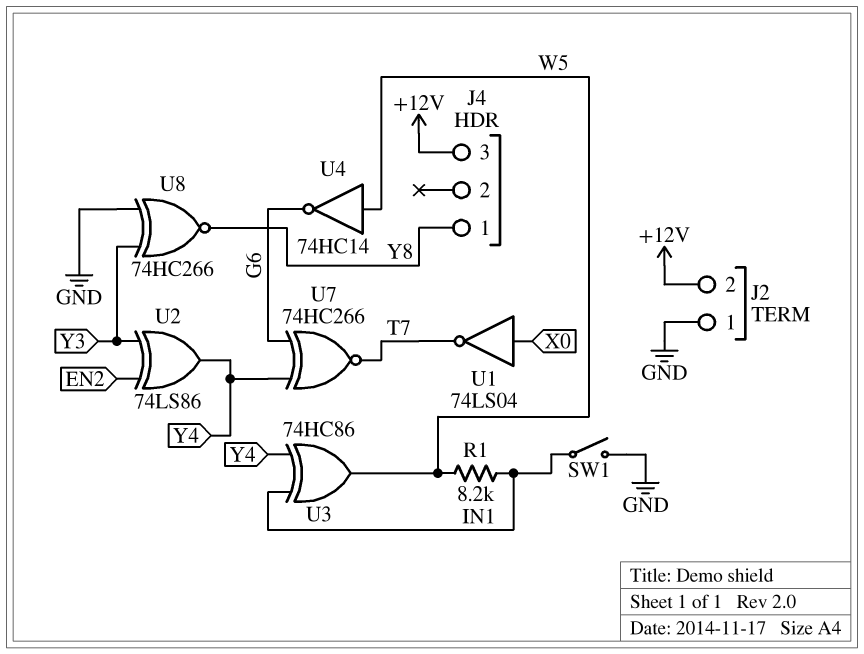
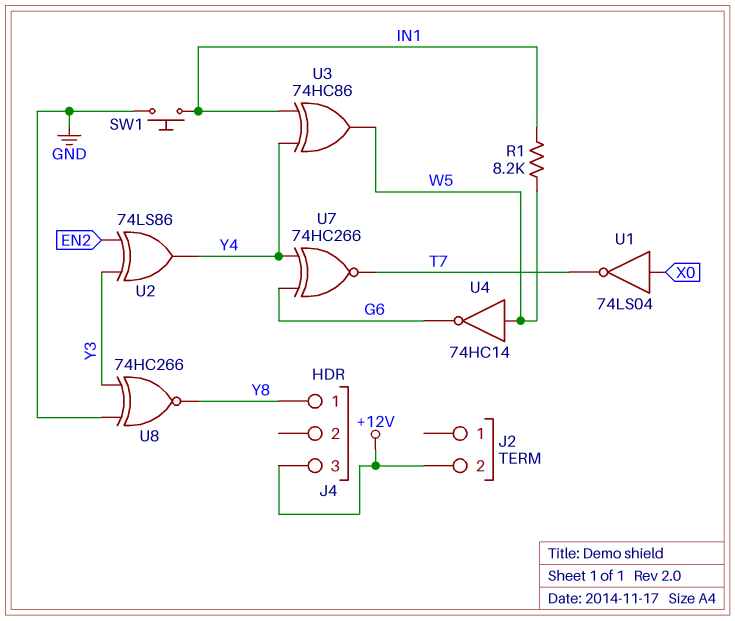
J2 pin 1: GND -> none
SW1: switch (GND, IN1) -> button (GND, IN1)

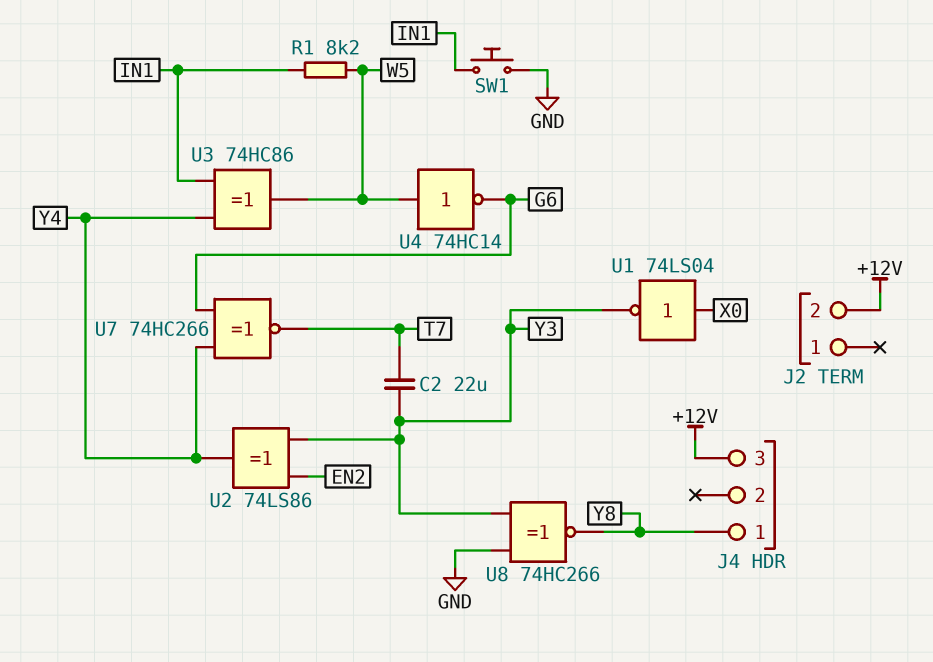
C2: none -> 22uF (T7, Y3)
U1: NOT 74LS04 (in X0, out T7) -> NOT 74LS04 (in X0, out Y3)

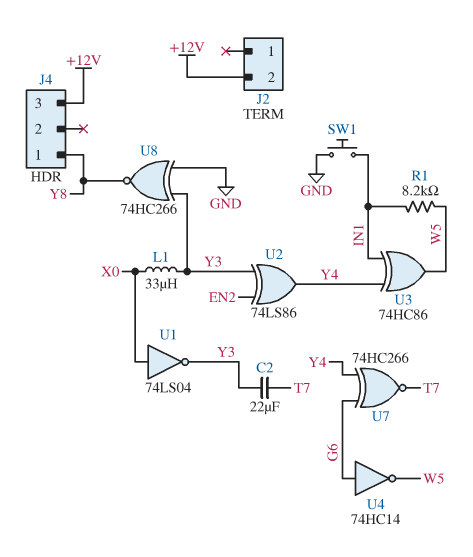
L1: none -> 33uH (X0, Y3)
U4: NOT 74HC14 (in W5, out G6) -> NOT 74HC14 (in G6, out W5)

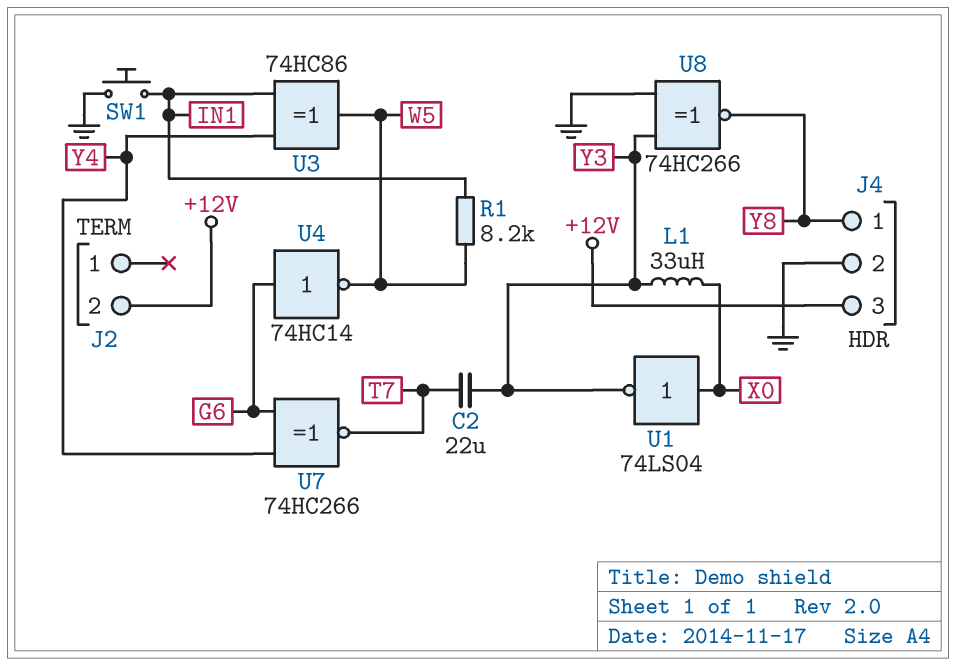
J4 pin 2: none -> GND
U2: XOR 74LS86 (in EN2, in Y3, out Y4) -> none

